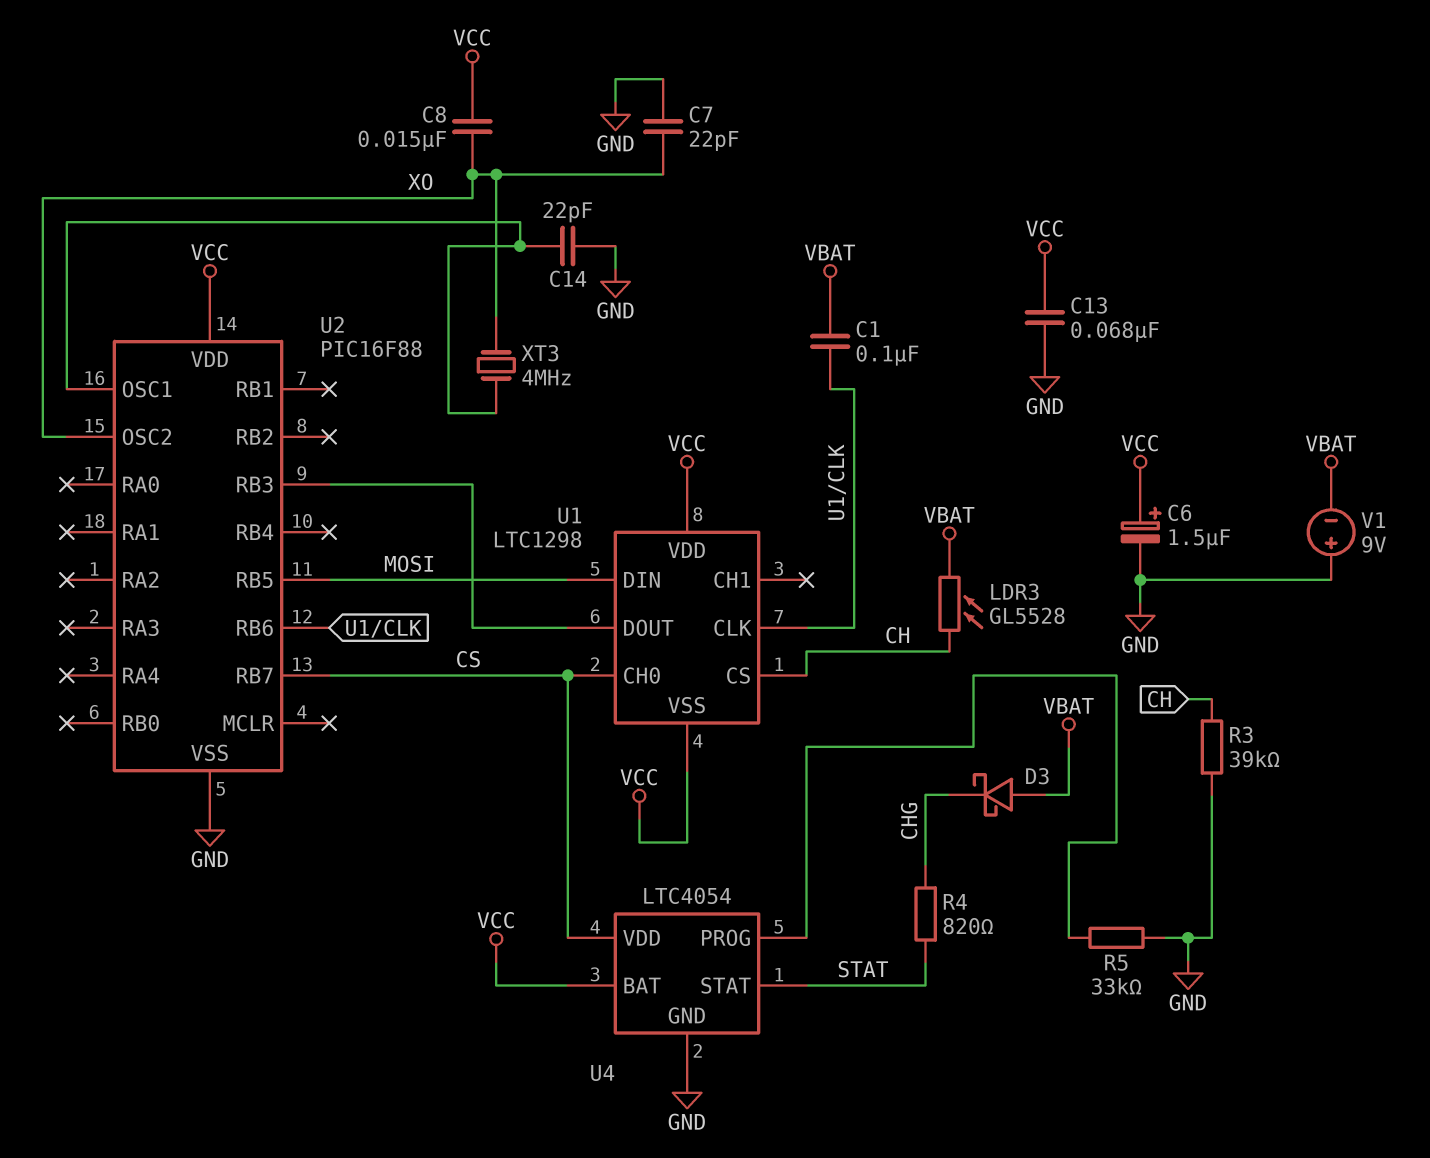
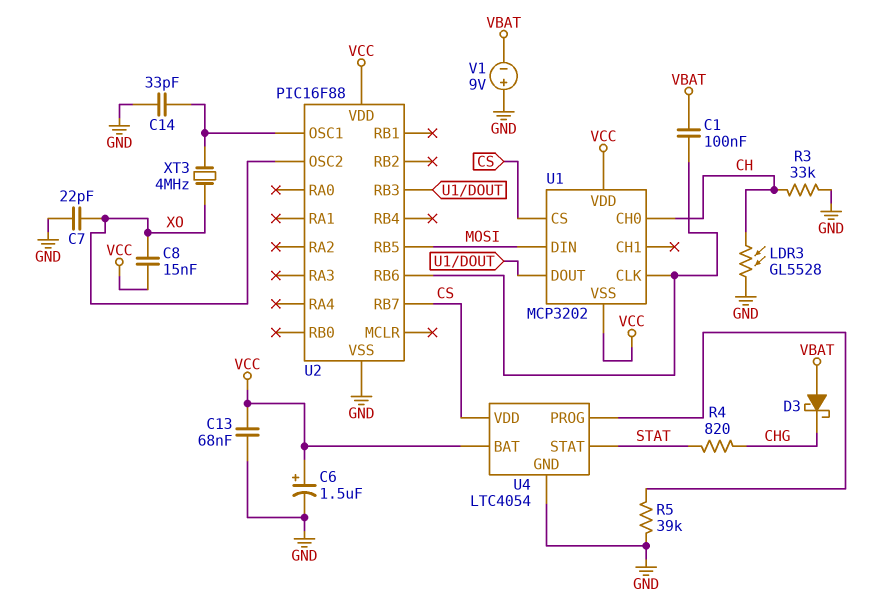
C14: 22pF (GND, U2/OSC1) -> 33pF (GND, U2/OSC1)
LDR3: GL5528 (CH, VBAT) -> GL5528 (CH, GND)
R3: 39k (CH, GND) -> 33k (CH, GND)
R5: 33k (GND, U4/PROG) -> 39k (GND, U4/PROG)
U1: LTC1298 -> MCP3202
U1 pin CH0: CS -> CH
U1 pin CS: CH -> CS

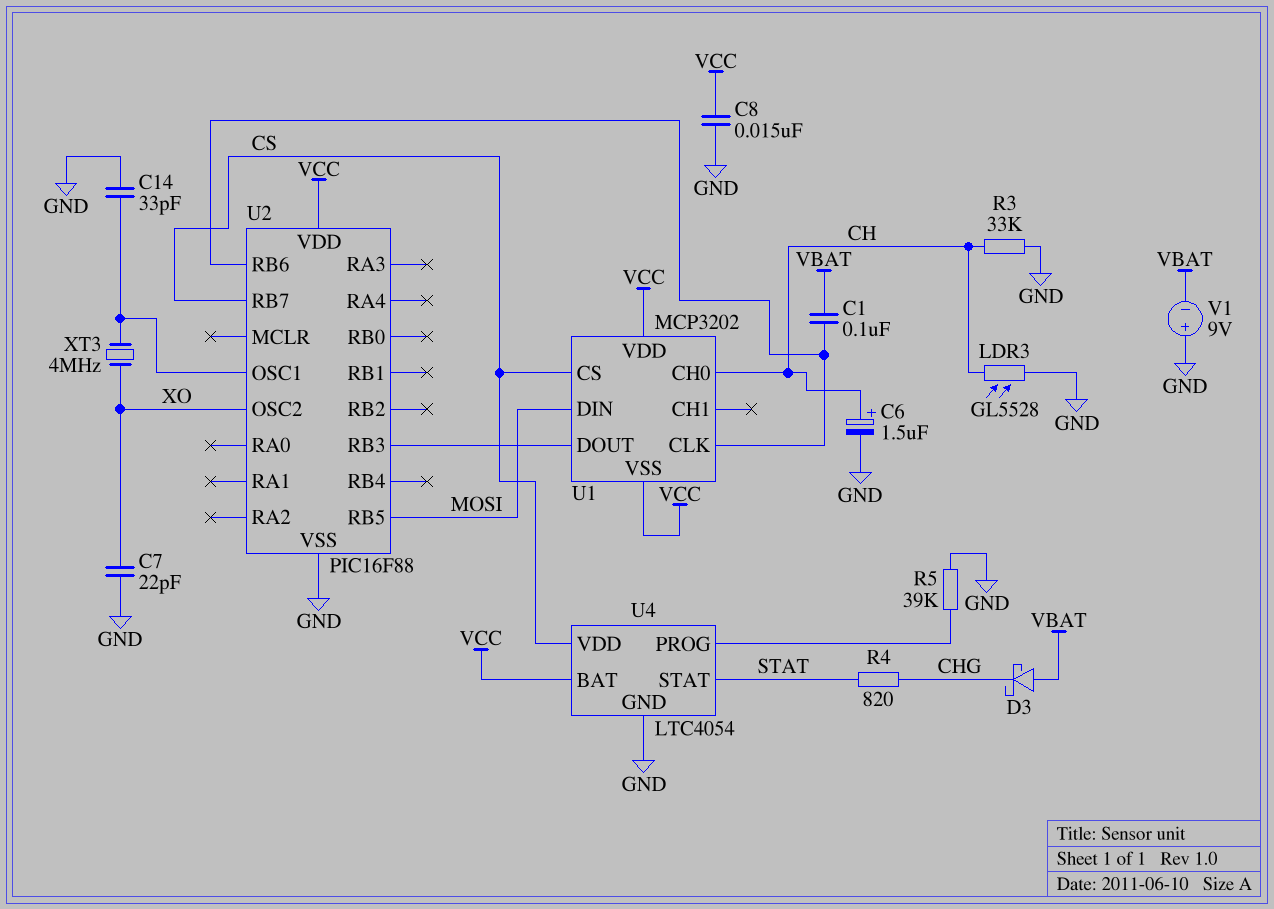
C6: 1.5uF (plus VCC, minus GND) -> 1.5uF (plus CH, minus GND)
C8: 15nF (VCC, XO) -> 15nF (GND, VCC)
C13: 68nF (GND, VCC) -> none

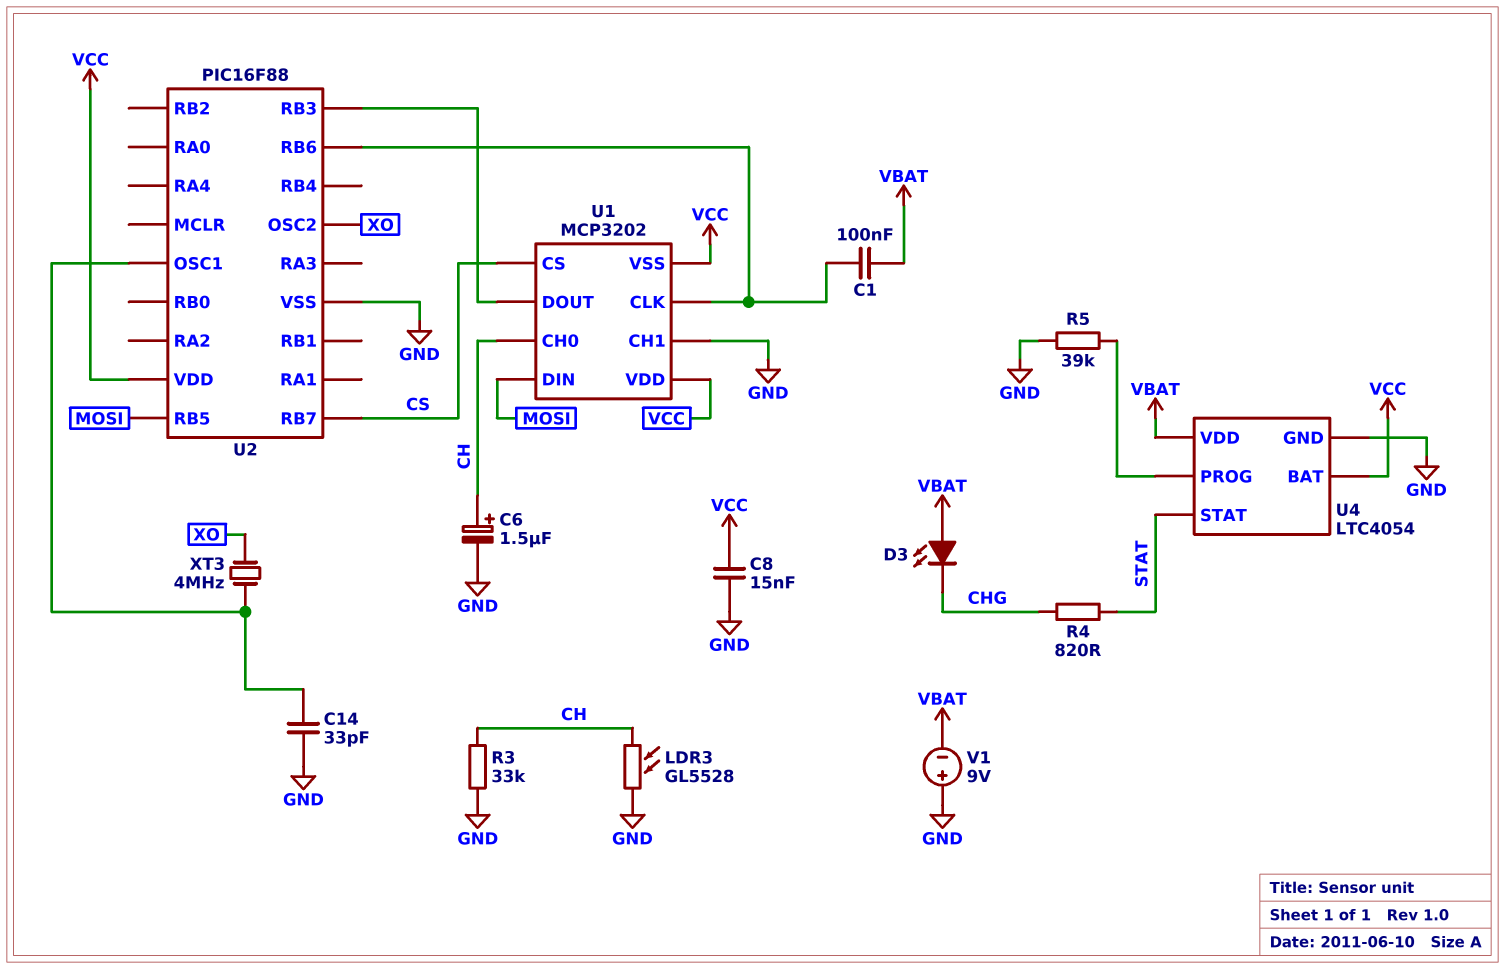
C7: 22pF (GND, XO) -> none
D3: schottky (A VBAT, K CHG) -> LED (A VBAT, K CHG)
U1 pin CH1: none -> GND
U4 pin VDD: CS -> VBAT

